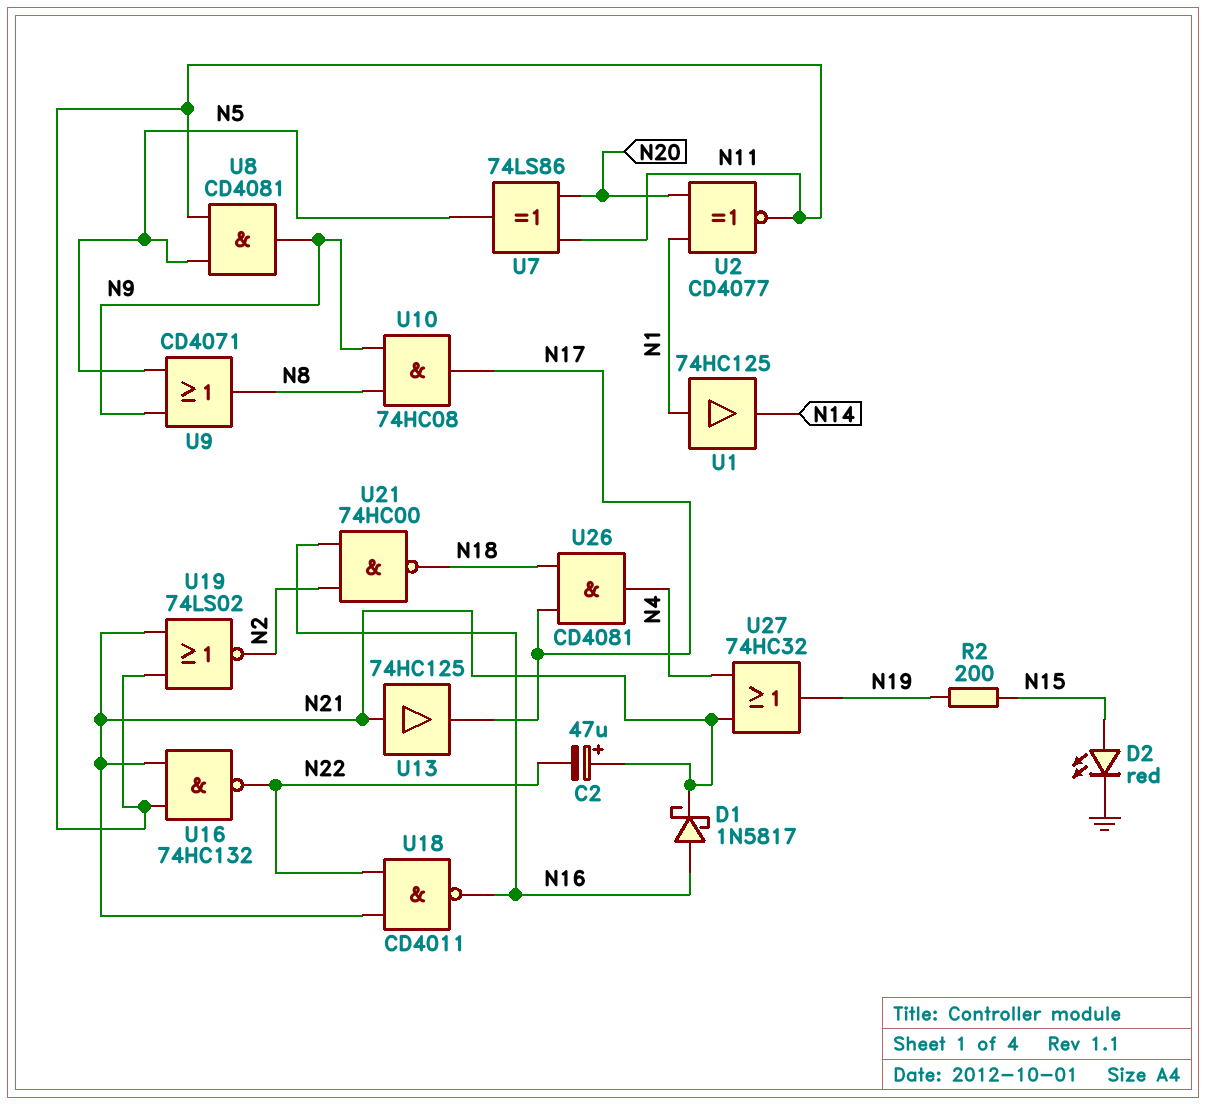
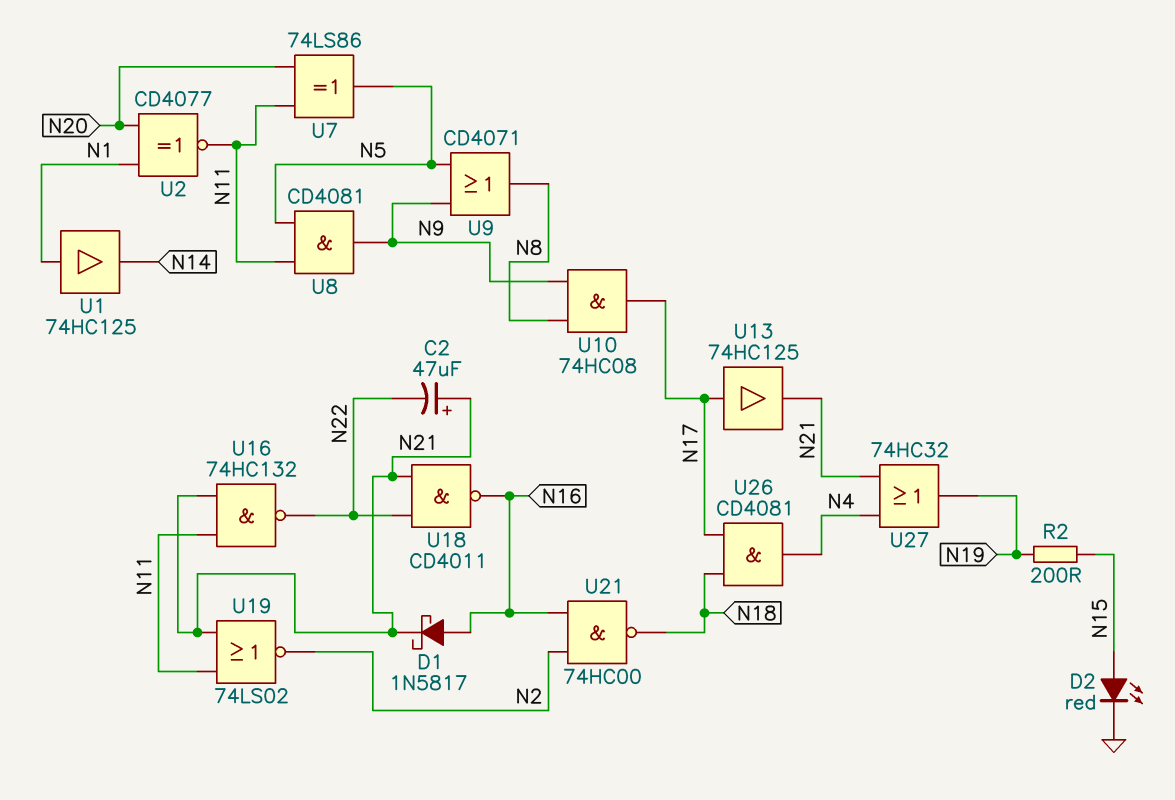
U13: buffer 74HC125 (in N21, out N17) -> buffer 74HC125 (in N17, out N21)

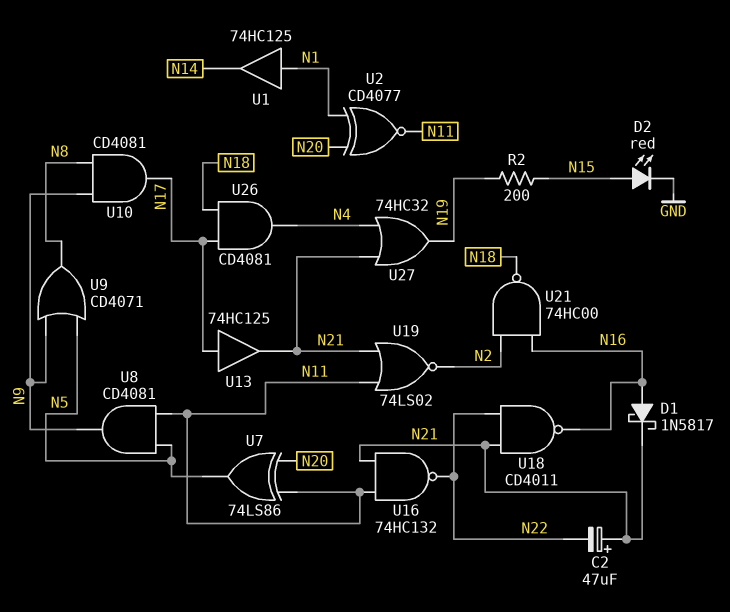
U10: AND 74HC08 (in N8, in N9, out N17) -> AND CD4081 (in N8, in N9, out N17)

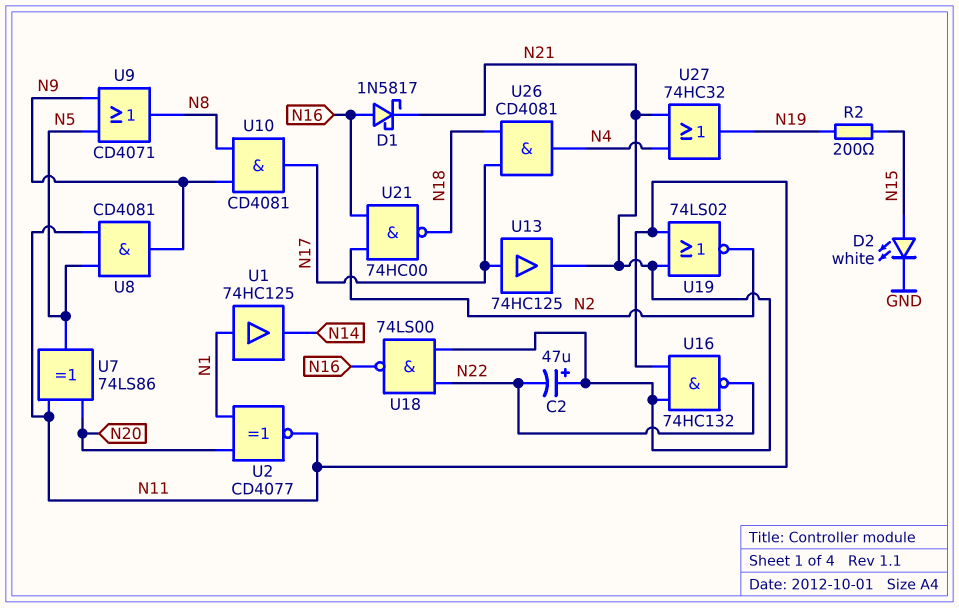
D2: LED red (A N15, K GND) -> LED white (A N15, K GND)
U18: NAND CD4011 (in N21, in N22, out N16) -> NAND 74LS00 (in N21, in N22, out N16)

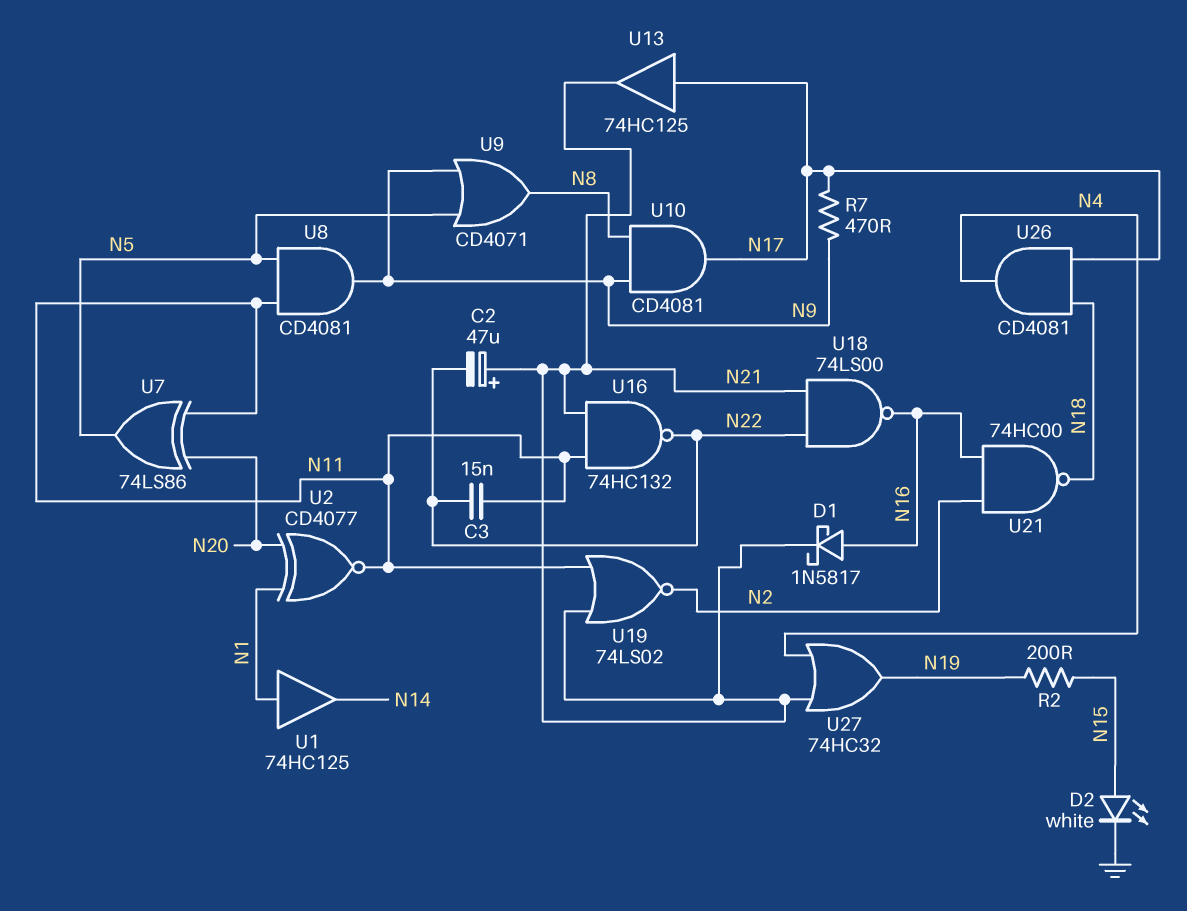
C3: none -> 15nF (N11, N22)
R7: none -> 470 (N9, N17)

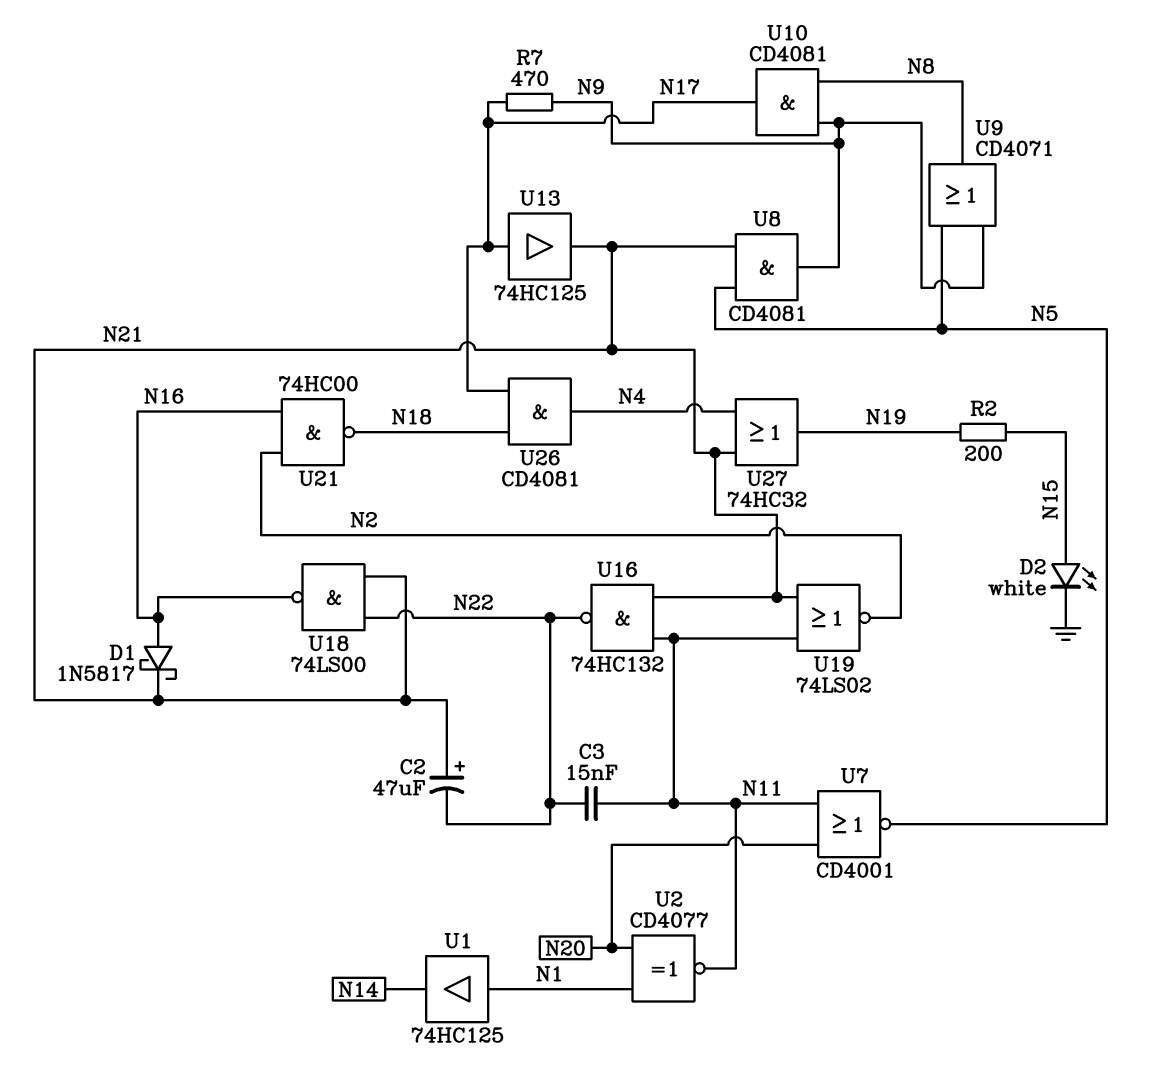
U7: XOR 74LS86 (in N11, in N20, out N5) -> NOR CD4001 (in N11, in N20, out N5)
U8: AND CD4081 (in N5, in N11, out N9) -> AND CD4081 (in N5, in N21, out N9)

